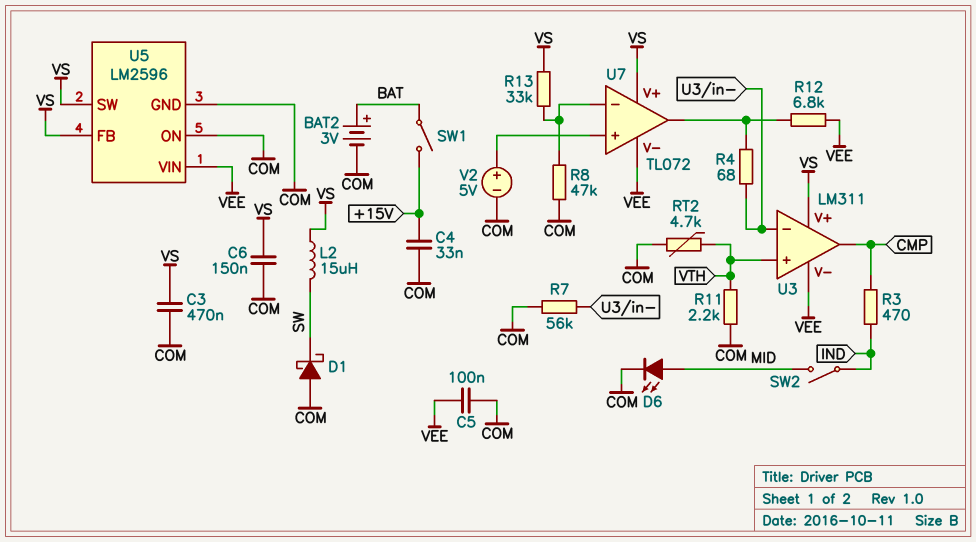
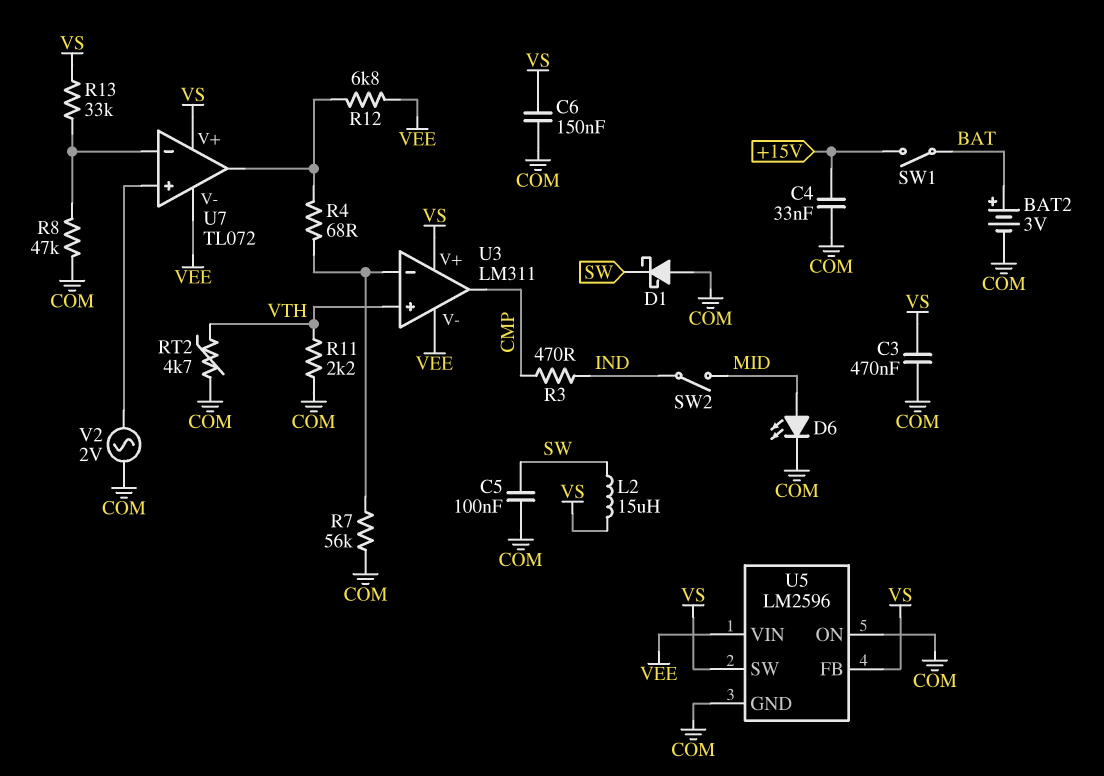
C5: 100nF (COM, VEE) -> 100nF (COM, SW)
V2: 5V (plus U7/in+, minus COM) -> AC 2V (COM, U7/in+)

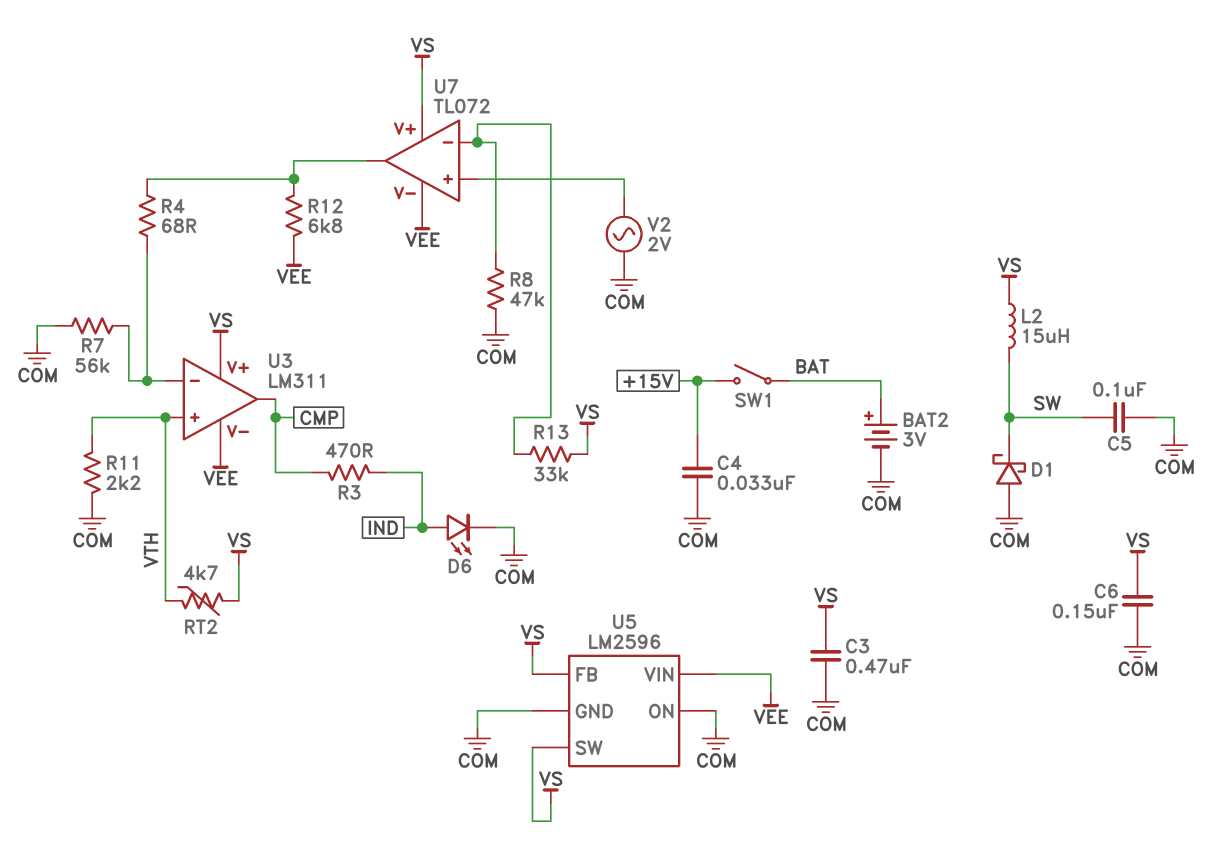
D6: LED (A MID, K COM) -> LED (A IND, K COM)
RT2: 4.7k (COM, VTH) -> 4.7k (VS, VTH)
SW2: switch (IND, MID) -> none

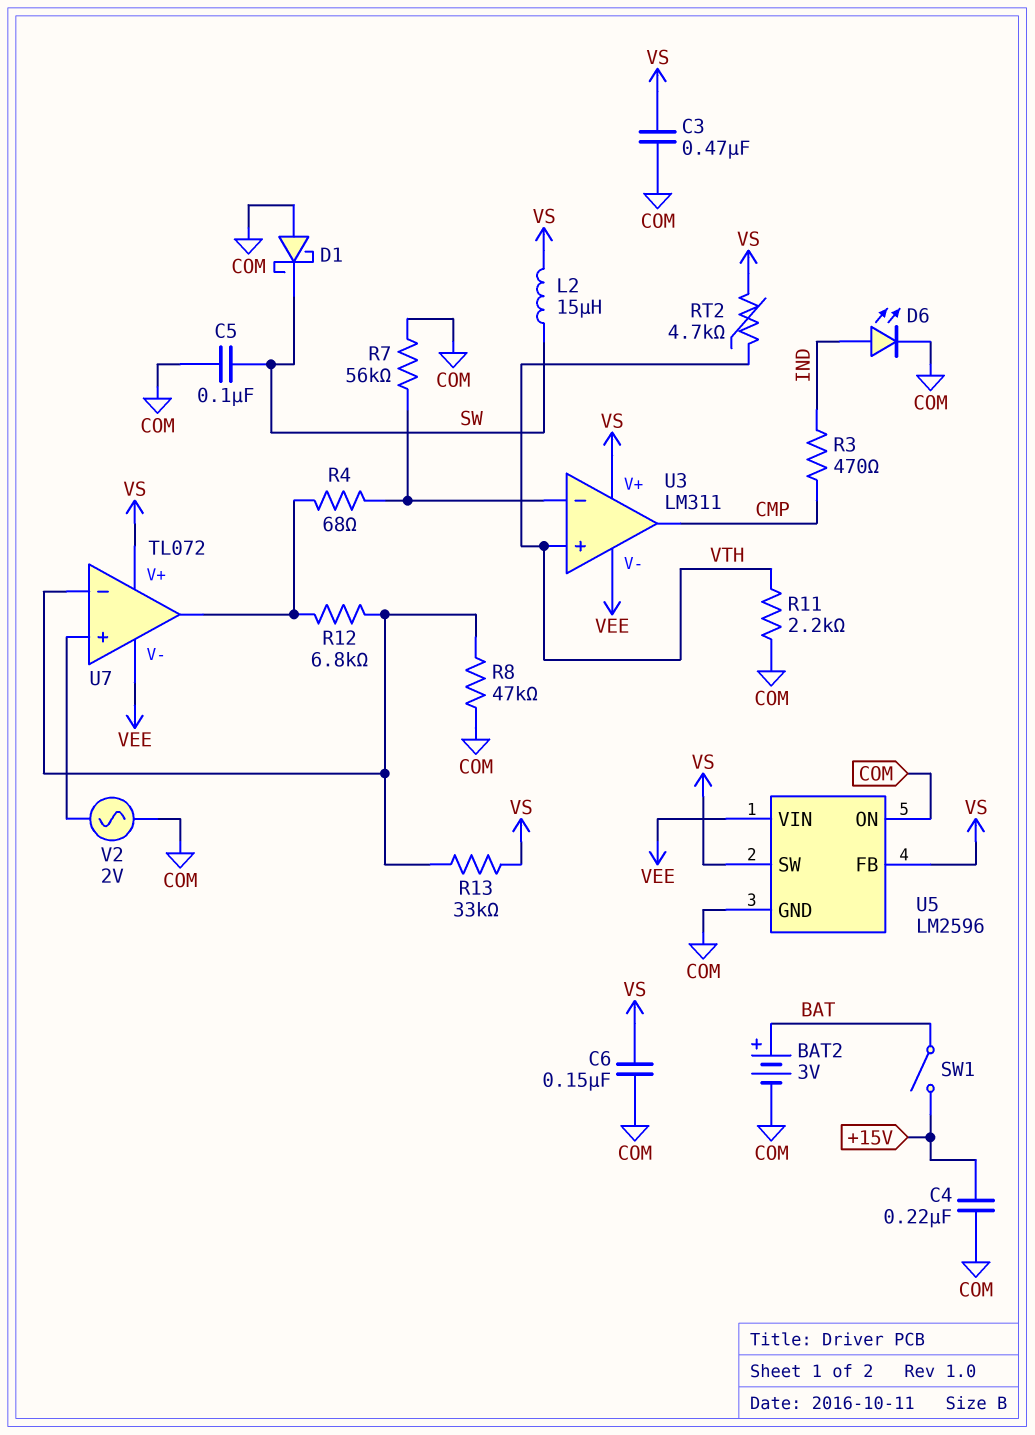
C4: 33nF (+15V, COM) -> 220nF (+15V, COM)
R12: 6.8k (U7/out, VEE) -> 6.8k (U7/in-, U7/out)

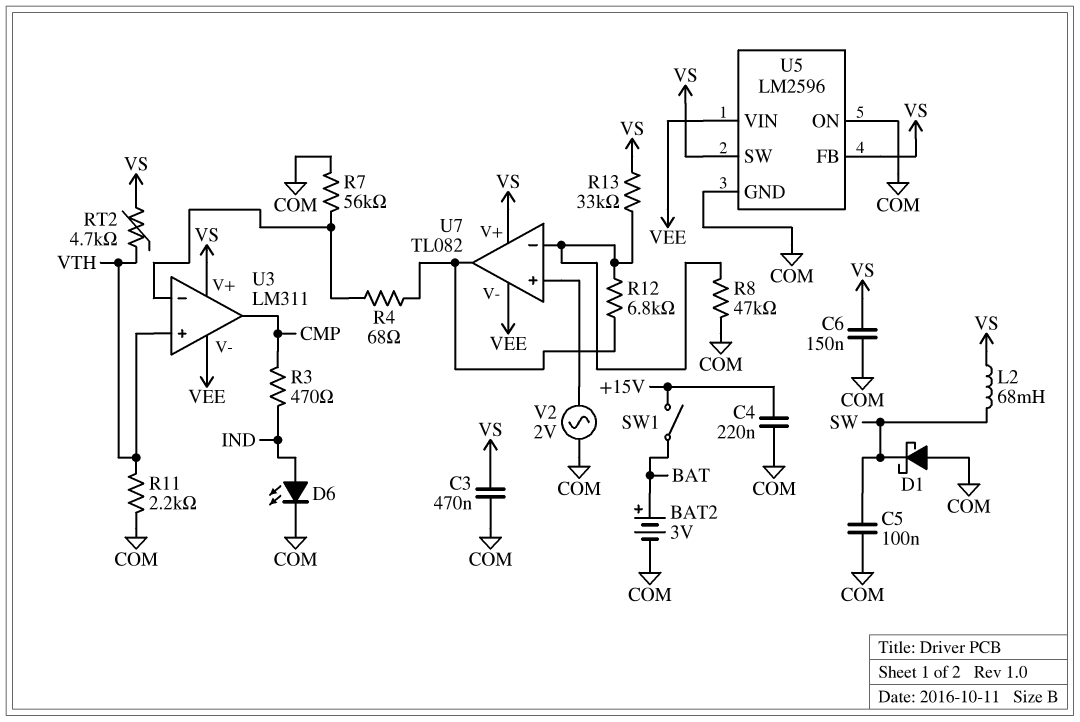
L2: 15uH (SW, VS) -> 68mH (SW, VS)
U7: TL072 -> TL082

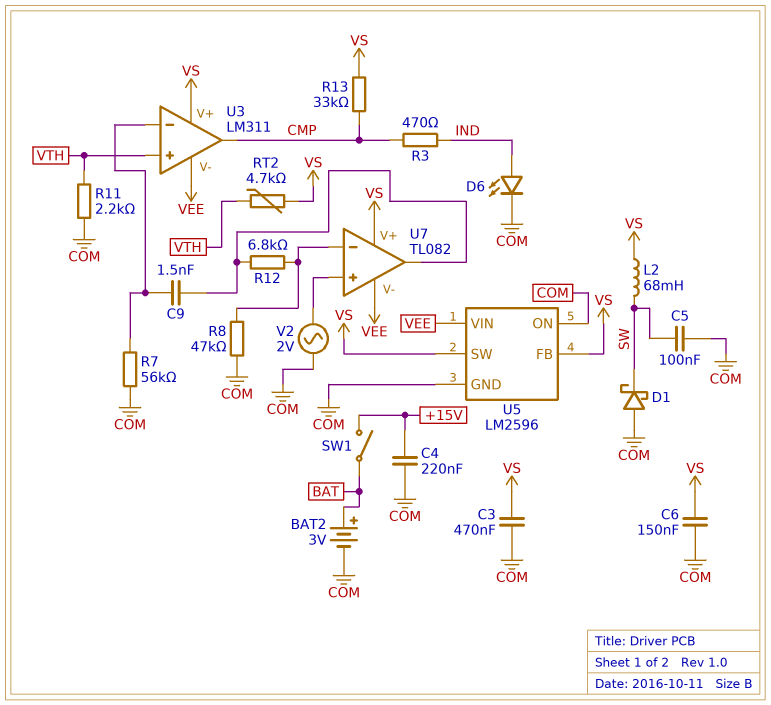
C9: none -> 1.5nF (U3/in-, U7/out)
R4: 68 (U3/in-, U7/out) -> none
R13: 33k (U7/in-, VS) -> 33k (CMP, VS)

